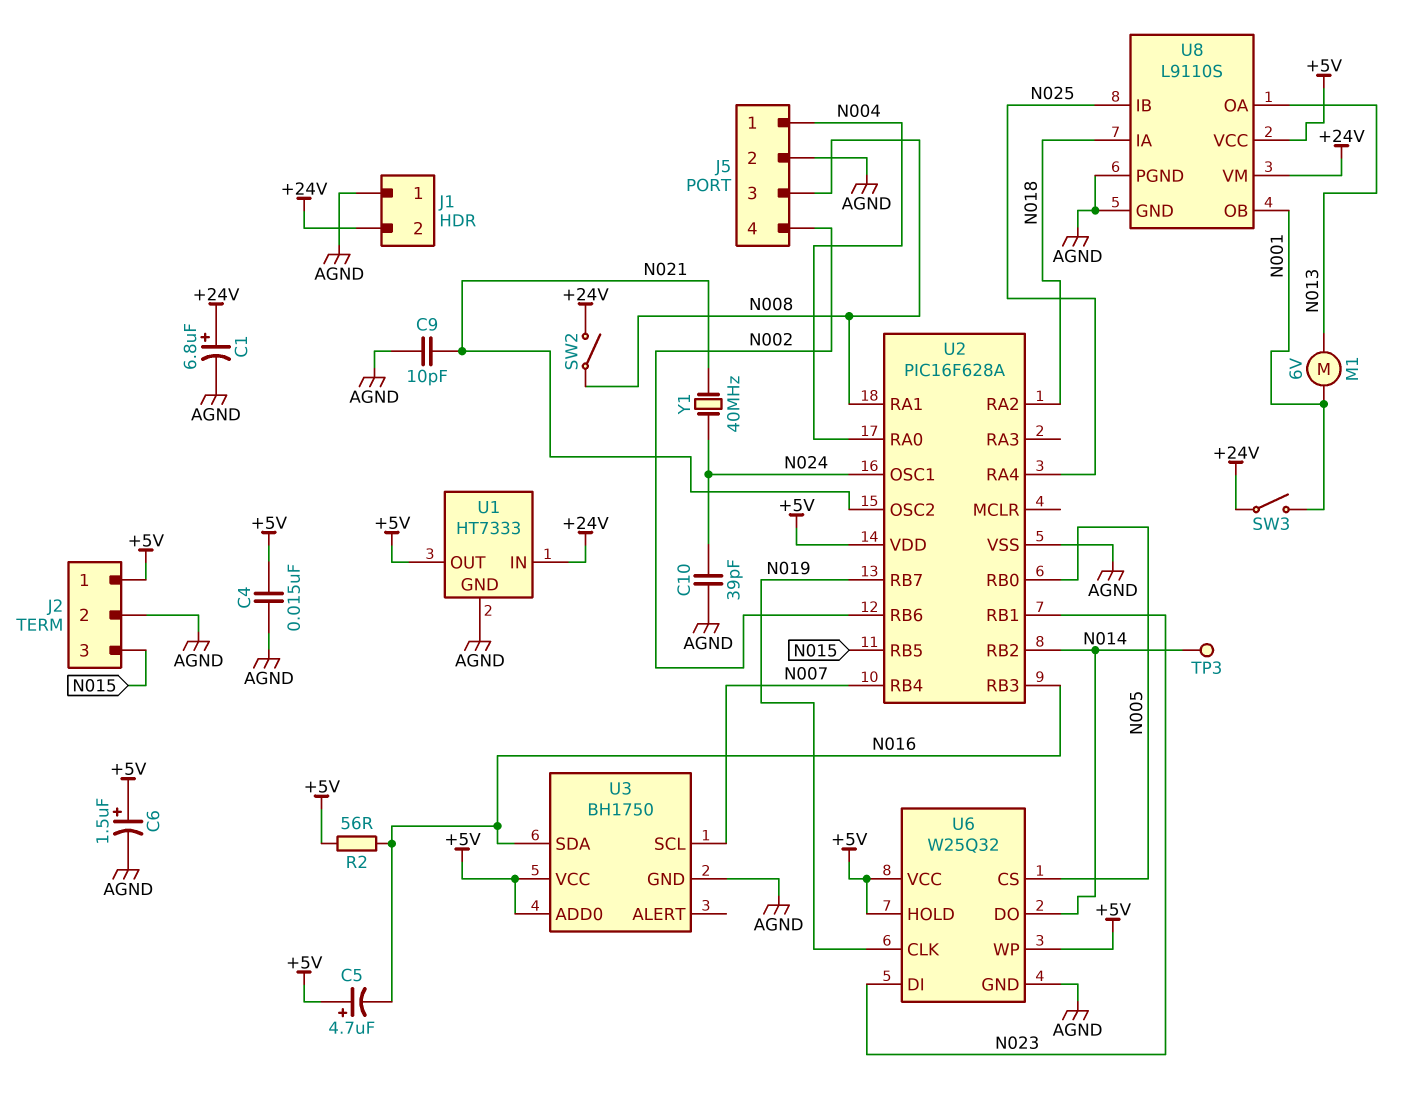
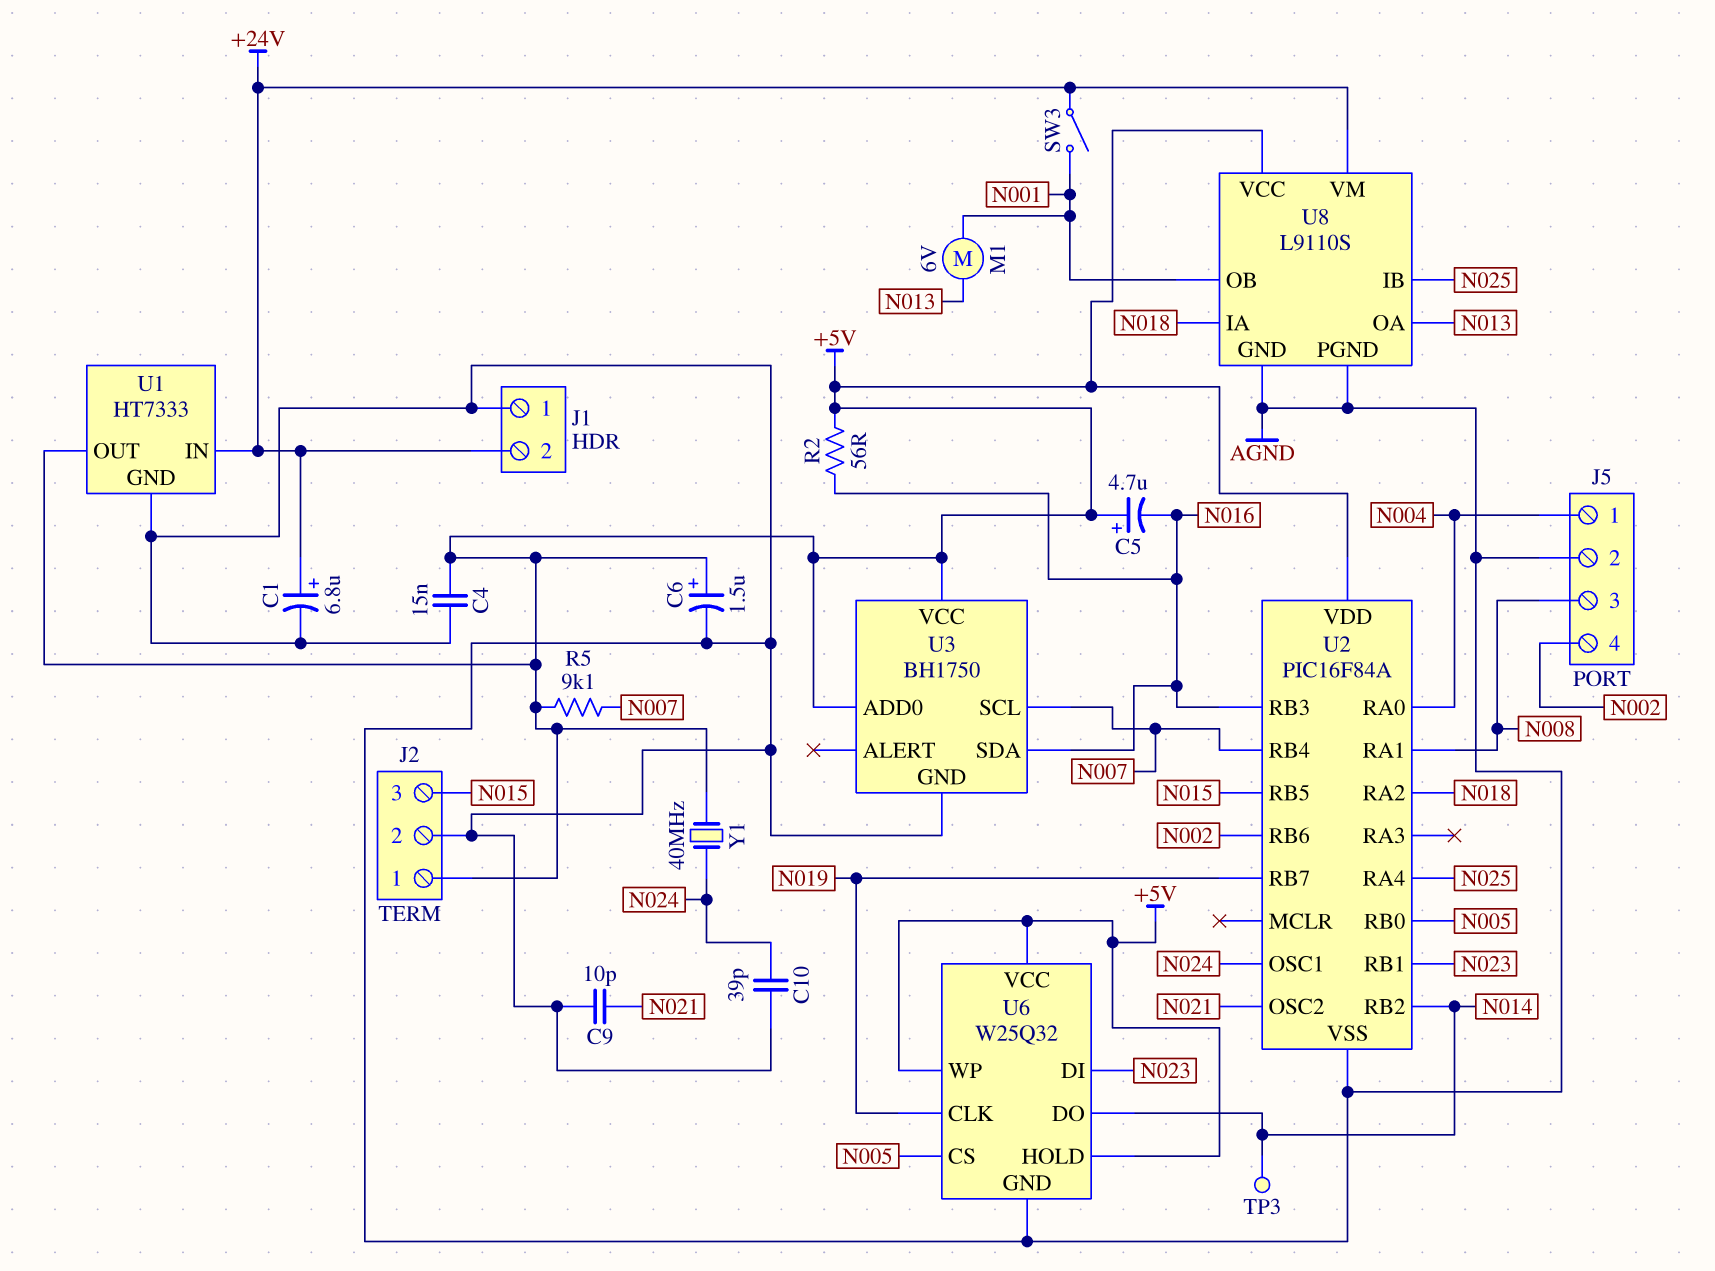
R5: none -> 9.1k (+5V, N007)
SW2: switch (+24V, N008) -> none
U2: PIC16F628A -> PIC16F84A
Y1: 40MHz (N021, N024) -> 40MHz (+5V, N024)

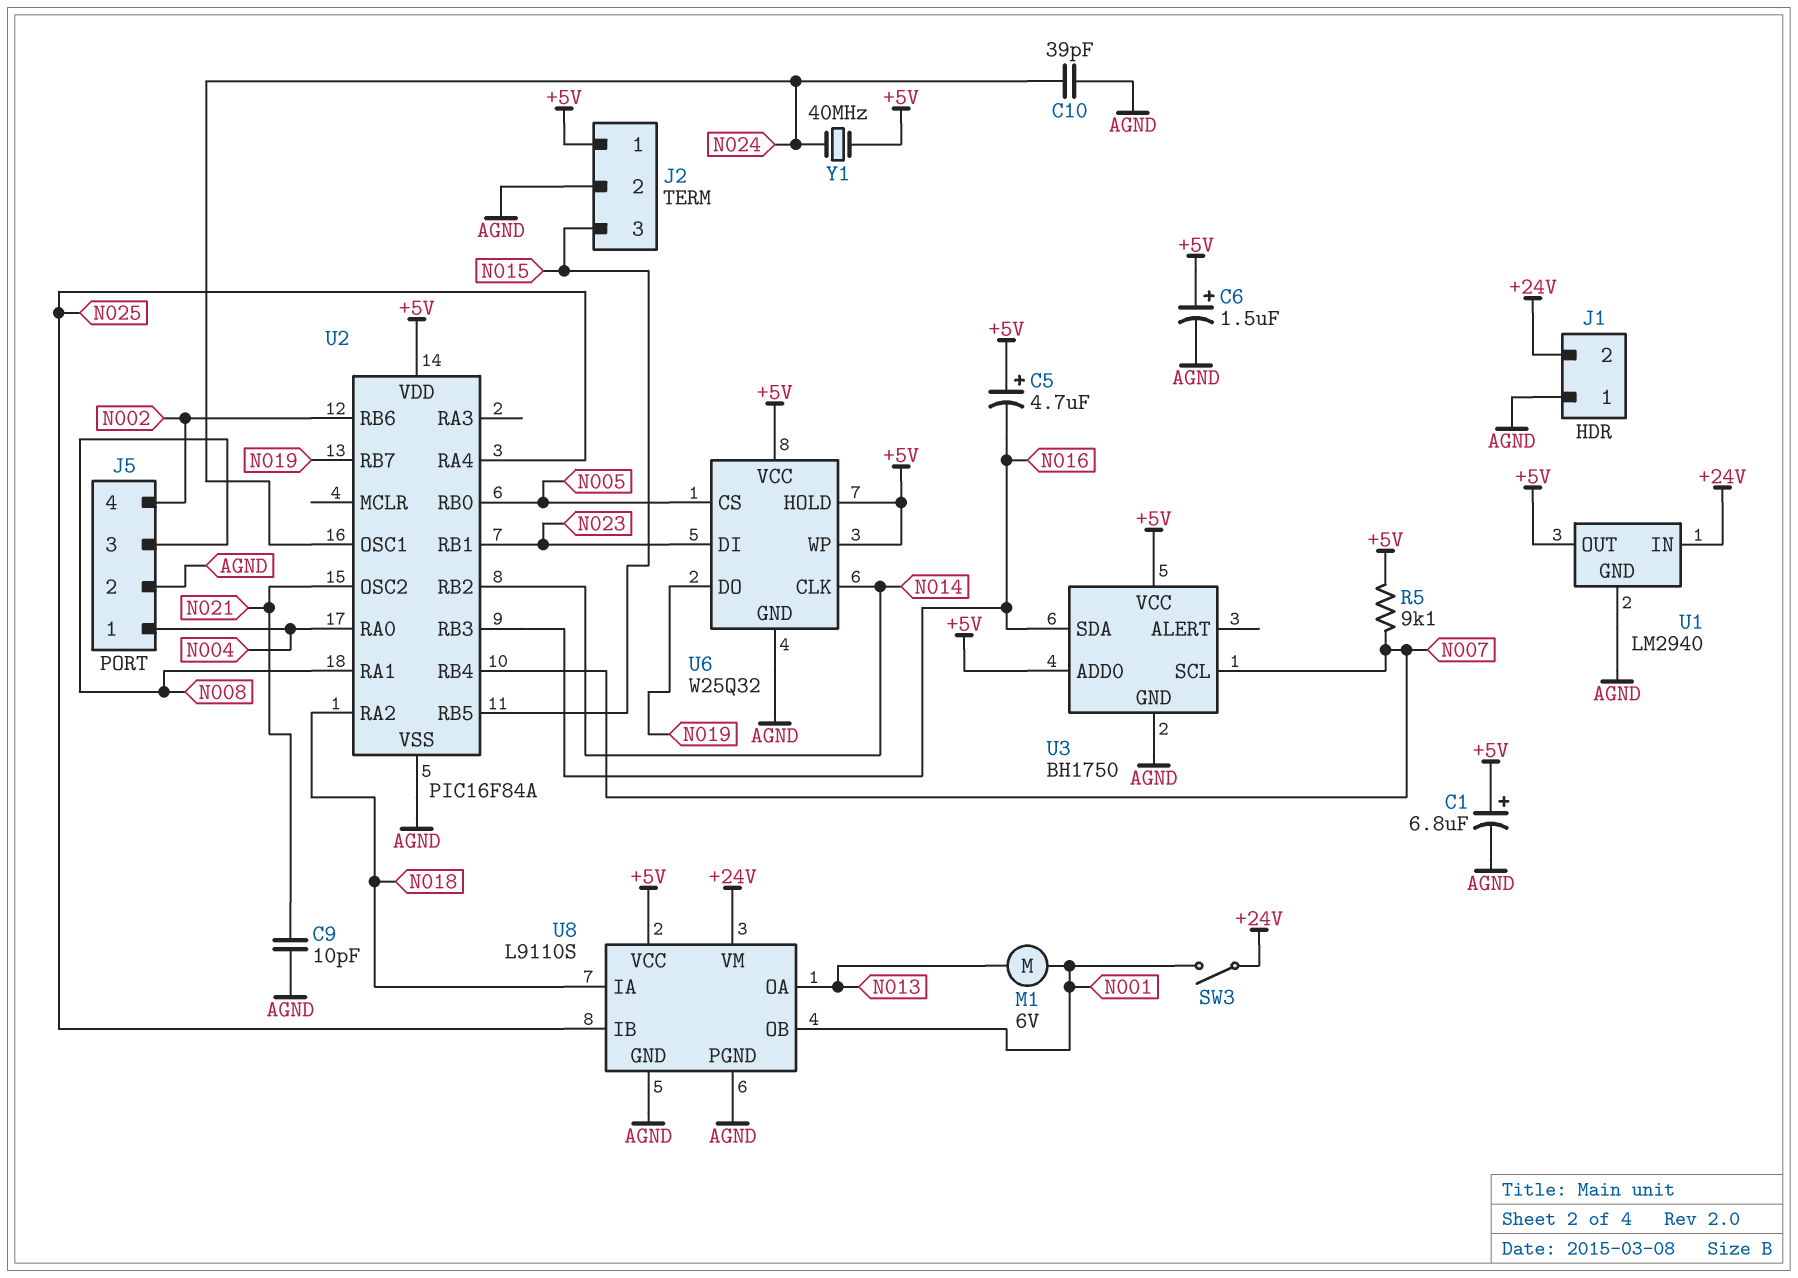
C1: 6.8uF (plus +24V, minus AGND) -> 6.8uF (plus +5V, minus AGND)
C4: 15nF (+5V, AGND) -> none
R2: 56 (+5V, N016) -> none
TP3: test point (N014) -> none
U1: HT7333 -> LM2940
U6 pin CLK: N019 -> N014
U6 pin DO: N014 -> N019

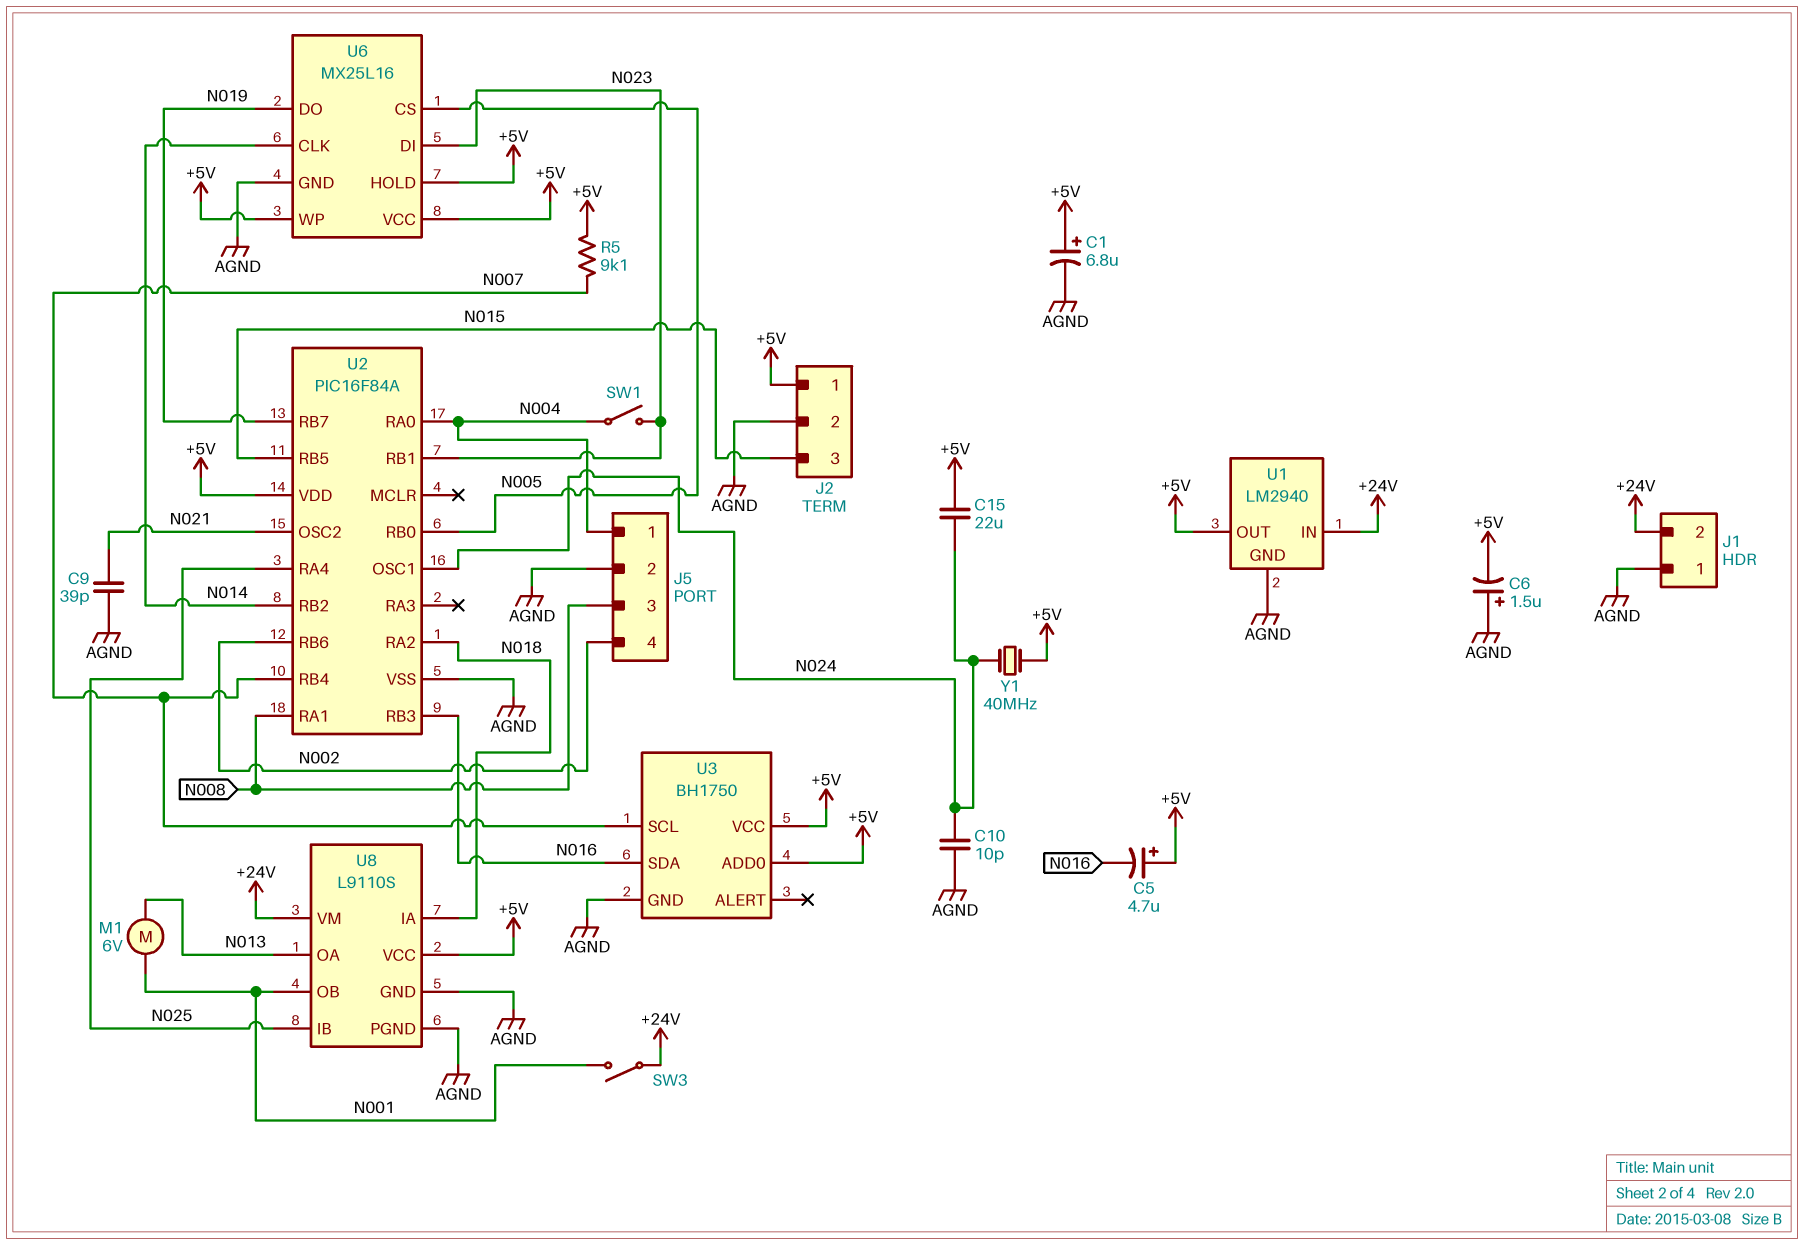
C6: 1.5uF (plus +5V, minus AGND) -> 1.5uF (plus AGND, minus +5V)
C9: 10pF (AGND, N021) -> 39pF (AGND, N021)
C10: 39pF (AGND, N024) -> 10pF (AGND, N024)
C15: none -> 22uF (+5V, N024)
SW1: none -> switch (N004, N023)
U6: W25Q32 -> MX25L16

